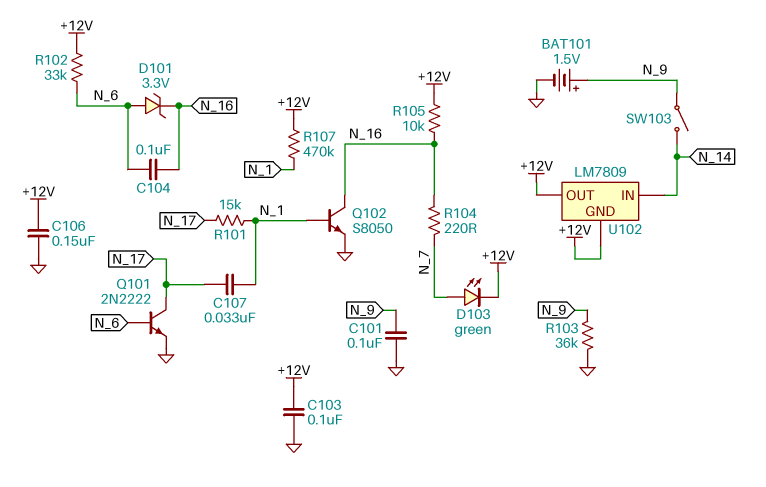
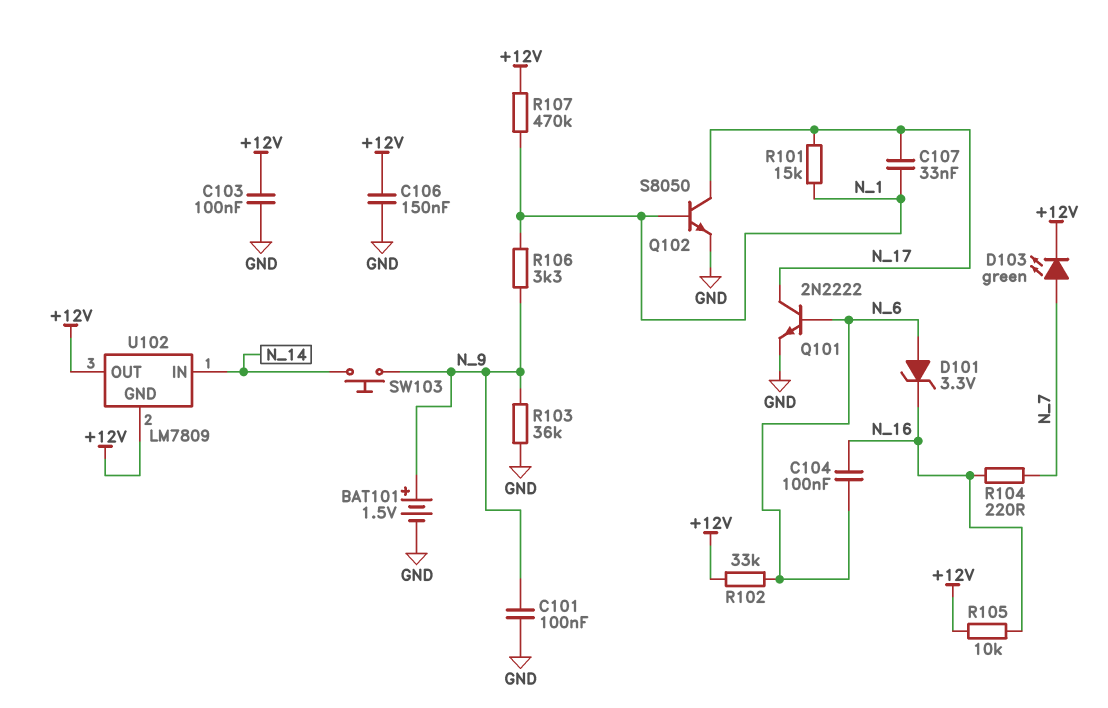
Q102: NPN S8050 (B N_1, C N_16, E GND) -> NPN S8050 (B N_1, C N_17, E GND)
R106: none -> 3.3k (N_1, N_9)
SW103: switch (N_9, N_14) -> button (N_9, N_14)

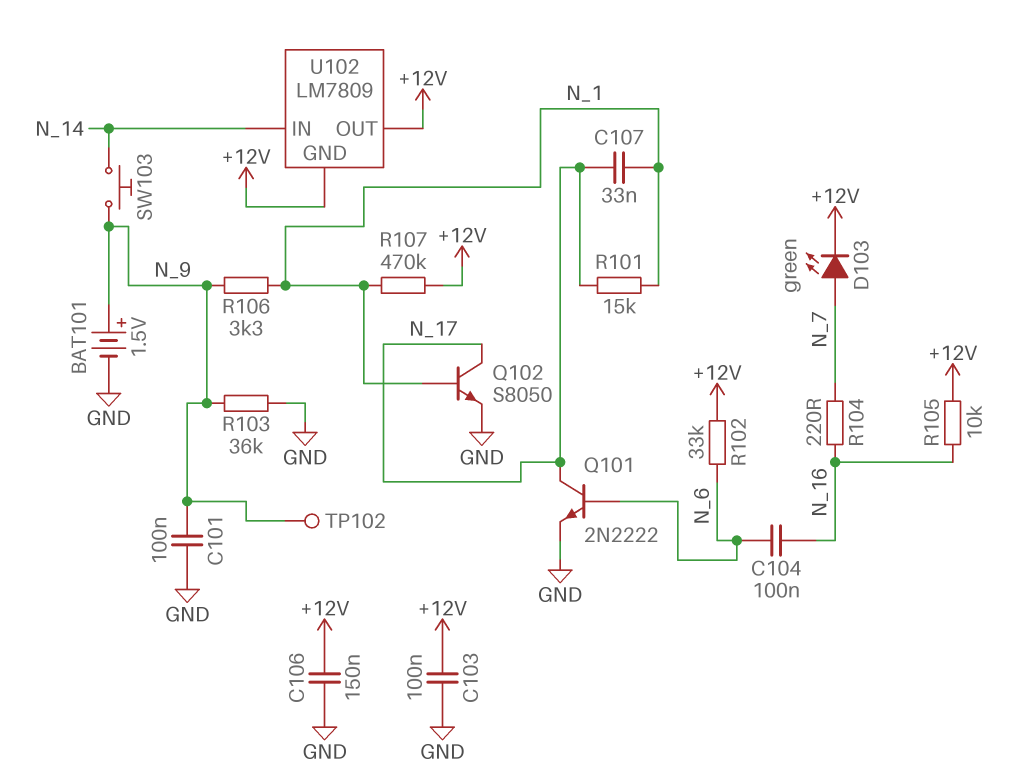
D101: zener 3.3V (A N_6, K N_16) -> none
TP102: none -> test point (N_9)

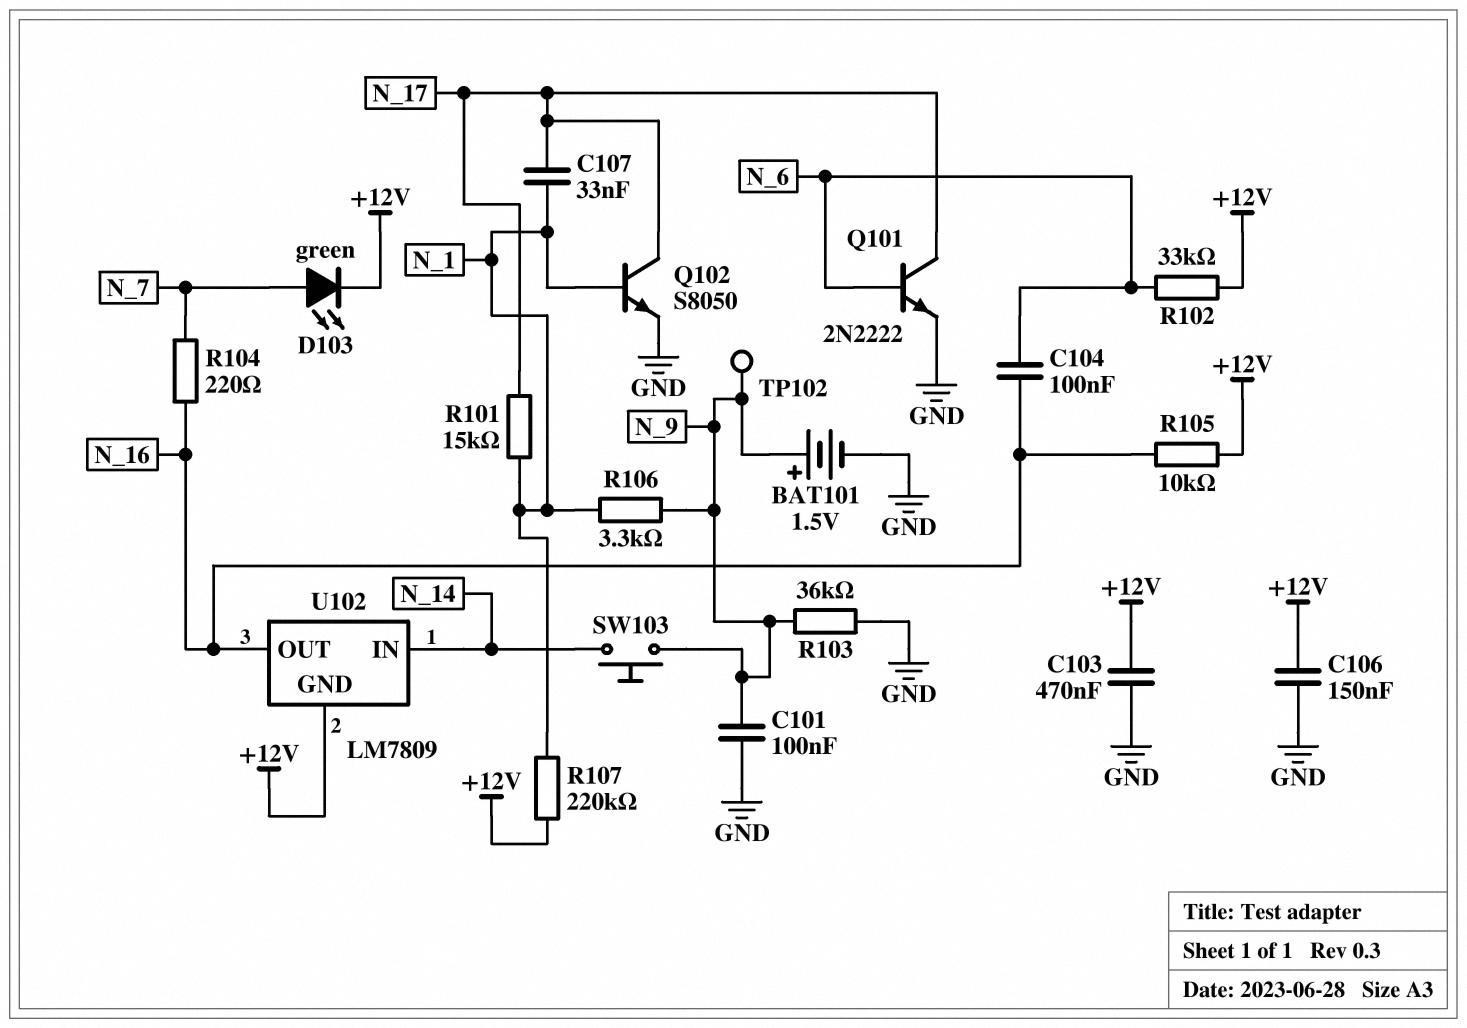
C103: 100nF (+12V, GND) -> 470nF (+12V, GND)
R107: 470k (+12V, N_1) -> 220k (+12V, N_1)
U102 pin OUT: +12V -> N_16

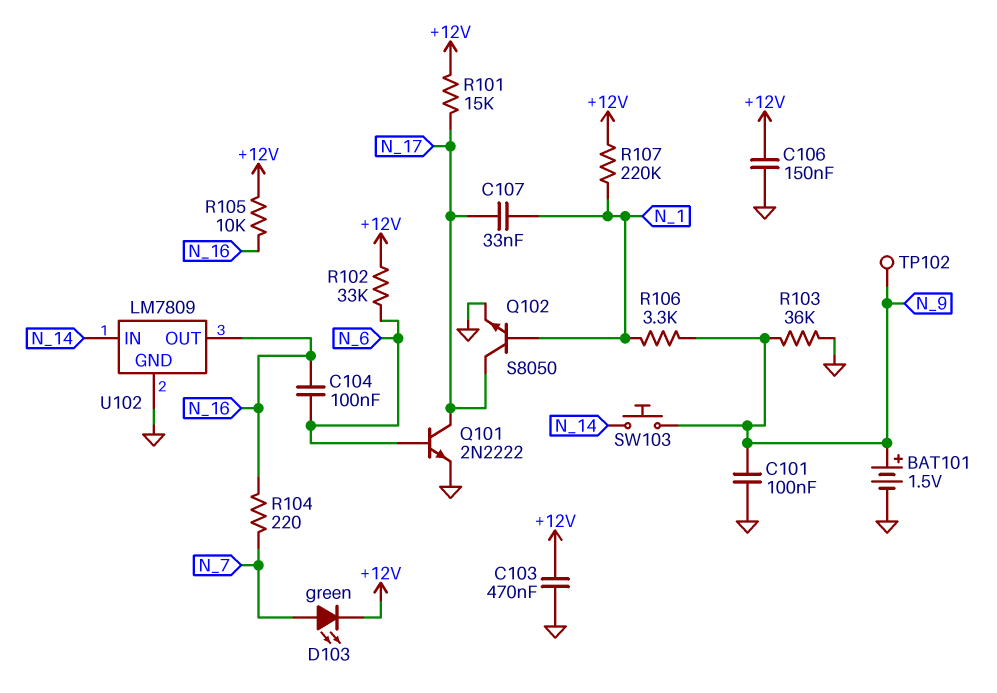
R101: 15k (N_1, N_17) -> 15k (+12V, N_17)
U102 pin GND: +12V -> GND

